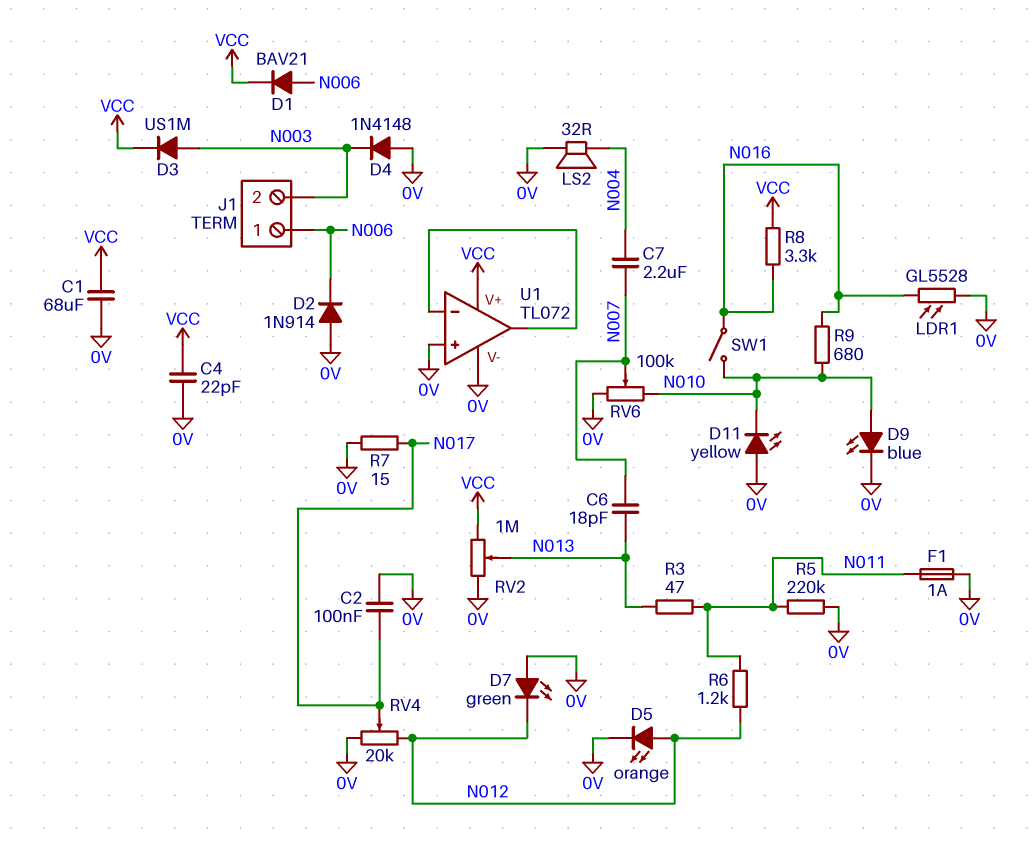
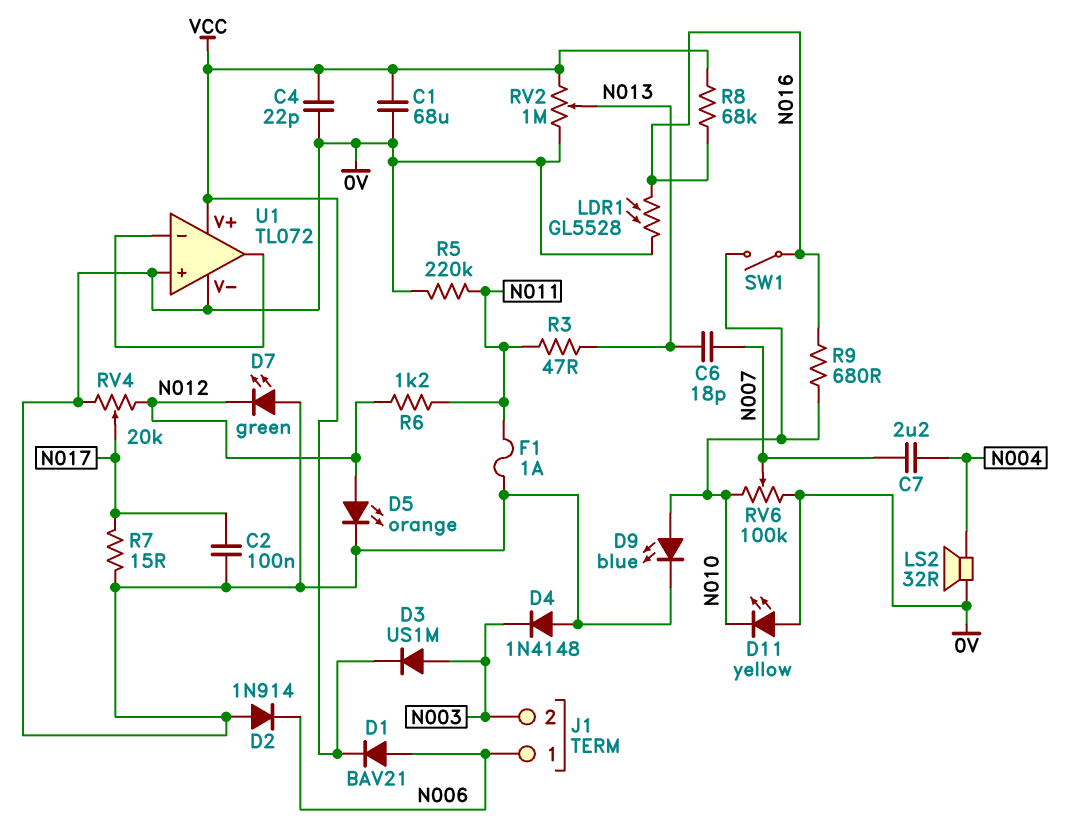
R8: 3.3k (N016, VCC) -> 68k (N016, VCC)

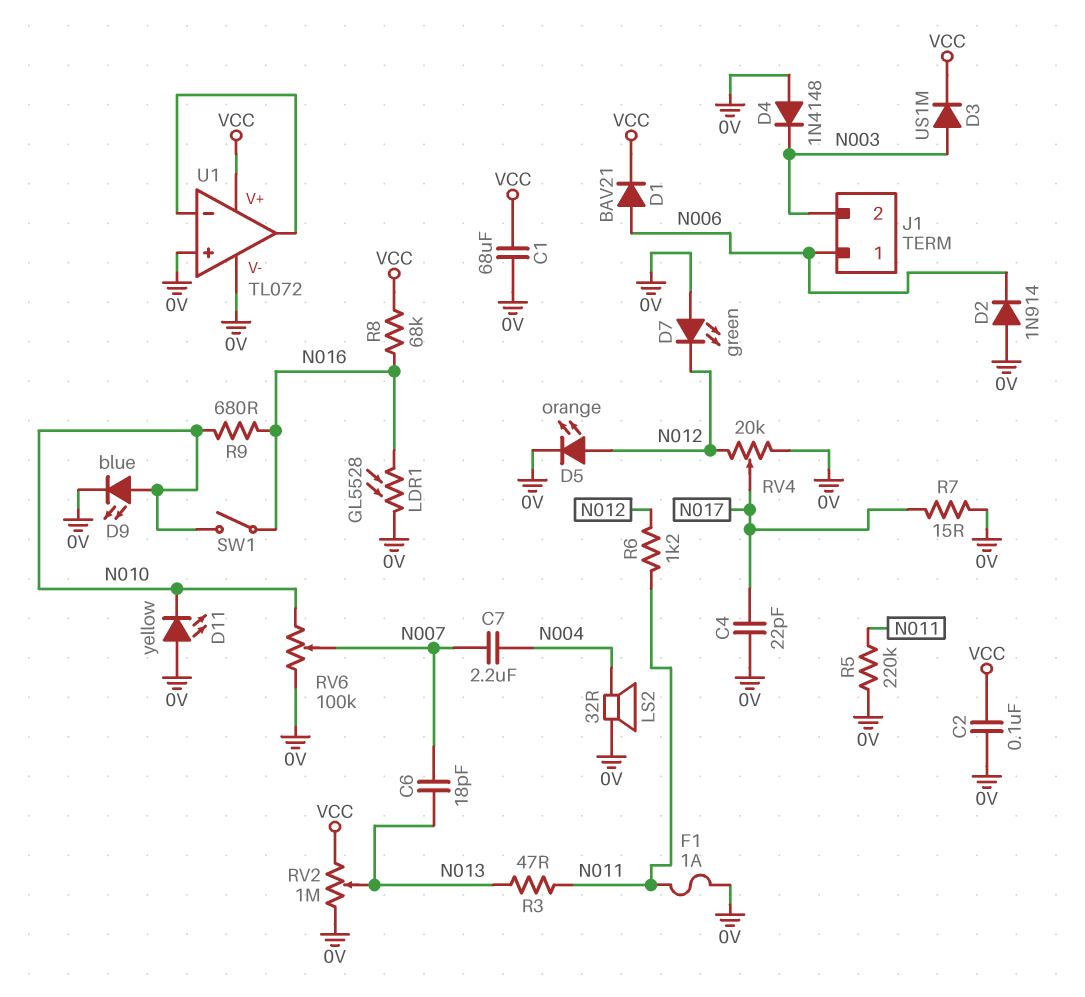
C2: 100nF (0V, N017) -> 100nF (0V, VCC)
C4: 22pF (0V, VCC) -> 22pF (0V, N017)

